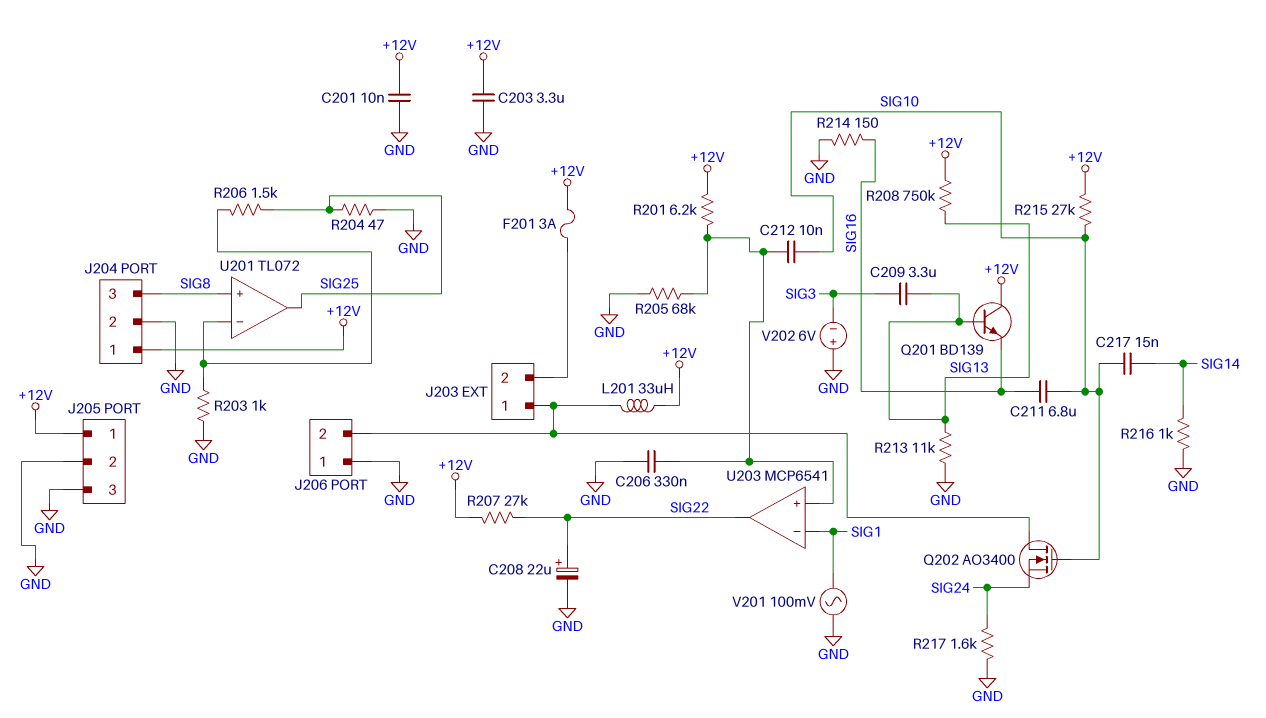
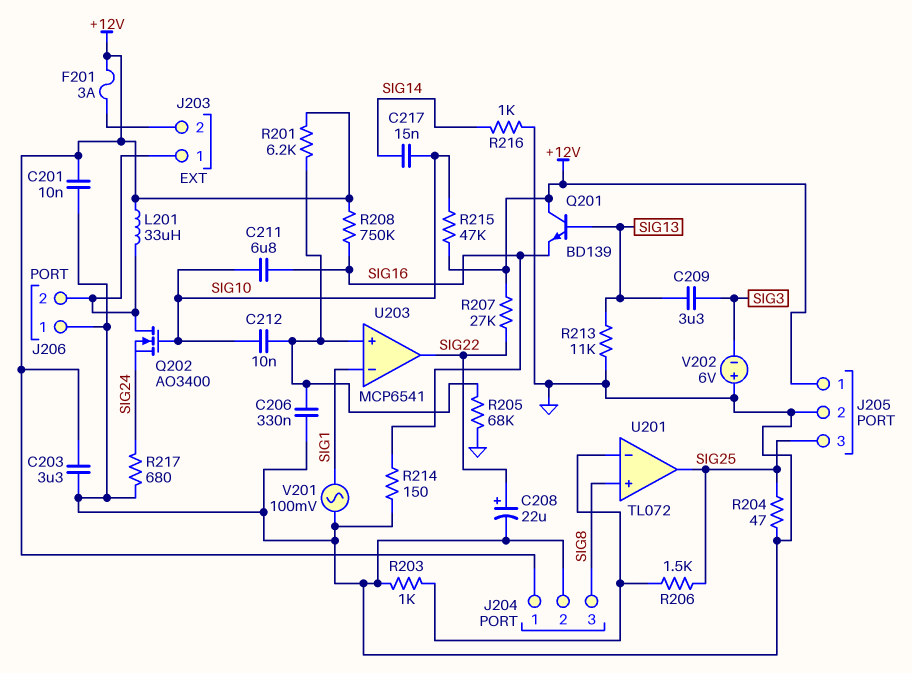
J205 pin 3: GND -> SIG25
R208: 750k (+12V, SIG13) -> 750k (+12V, SIG16)
R215: 27k (+12V, SIG10) -> 47k (+12V, SIG10)
R217: 1.6k (GND, SIG24) -> 680 (GND, SIG24)

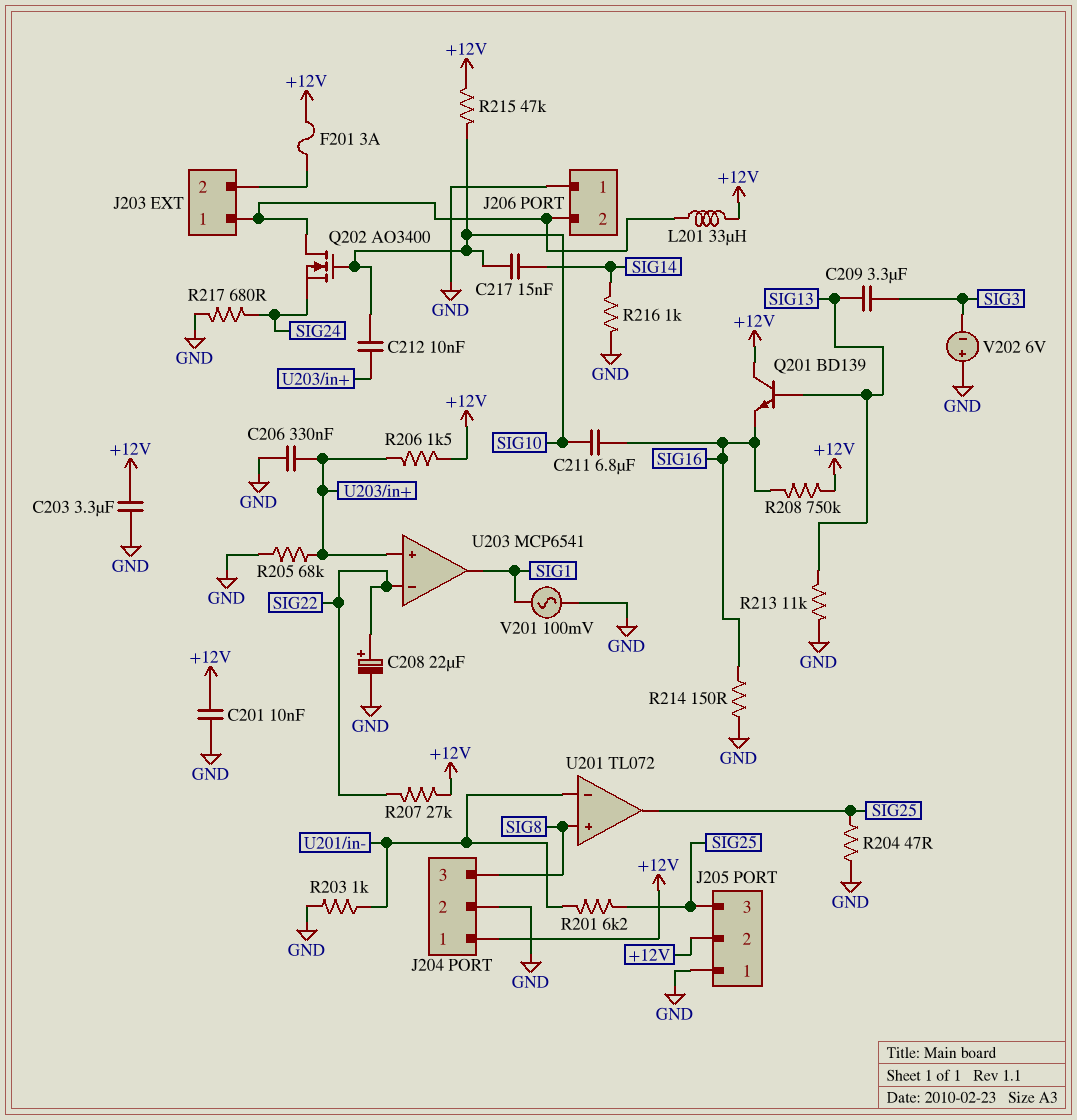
J205 pin 1: +12V -> GND
J205 pin 2: GND -> +12V
R201: 6.2k (+12V, U203/in+) -> 6.2k (SIG25, U201/in-)
R206: 1.5k (SIG25, U201/in-) -> 1.5k (+12V, U203/in+)
U203 pin in-: SIG1 -> SIG22
U203 pin out: SIG22 -> SIG1

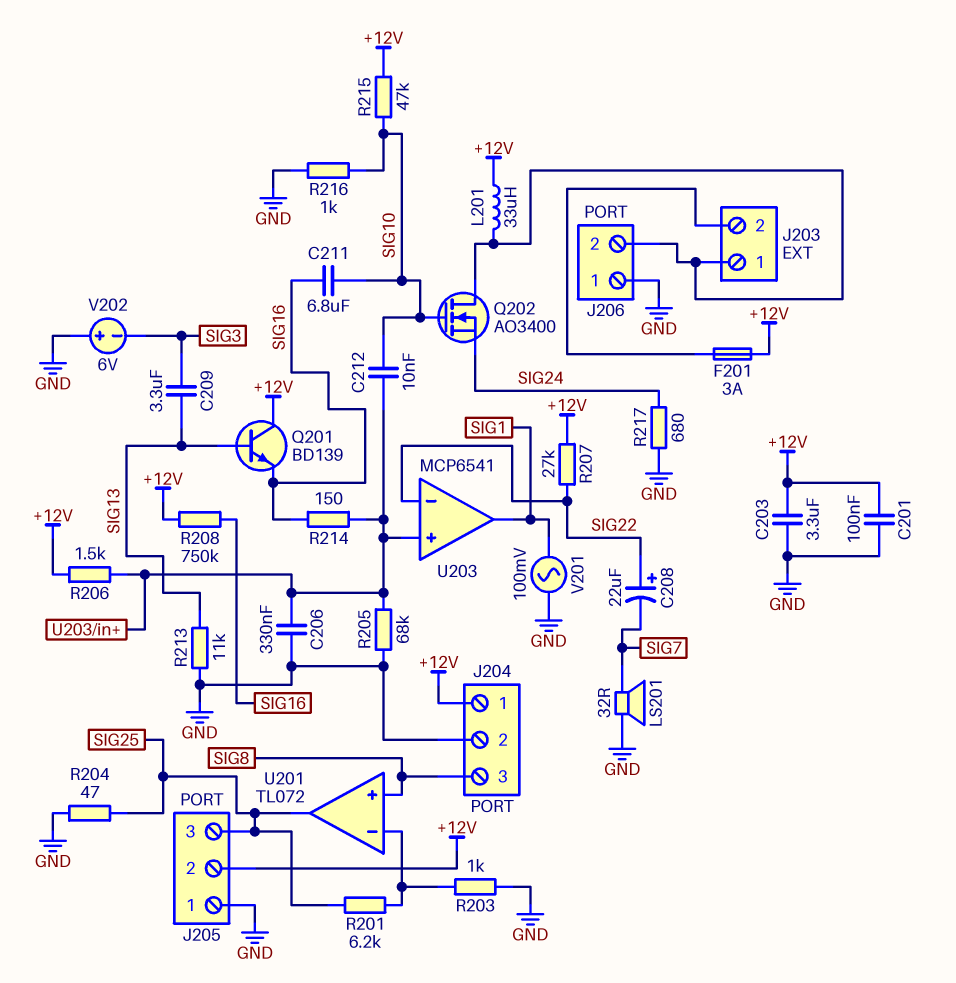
C201: 10nF (+12V, GND) -> 100nF (+12V, GND)
C208: 22uF (plus SIG22, minus GND) -> 22uF (plus SIG22, minus SIG7)
C217: 15nF (SIG10, SIG14) -> none
LS201: none -> speaker 32R (GND, SIG7)
R214: 150 (GND, SIG16) -> 150 (SIG16, U203/in+)
R216: 1k (GND, SIG14) -> 1k (GND, SIG10)

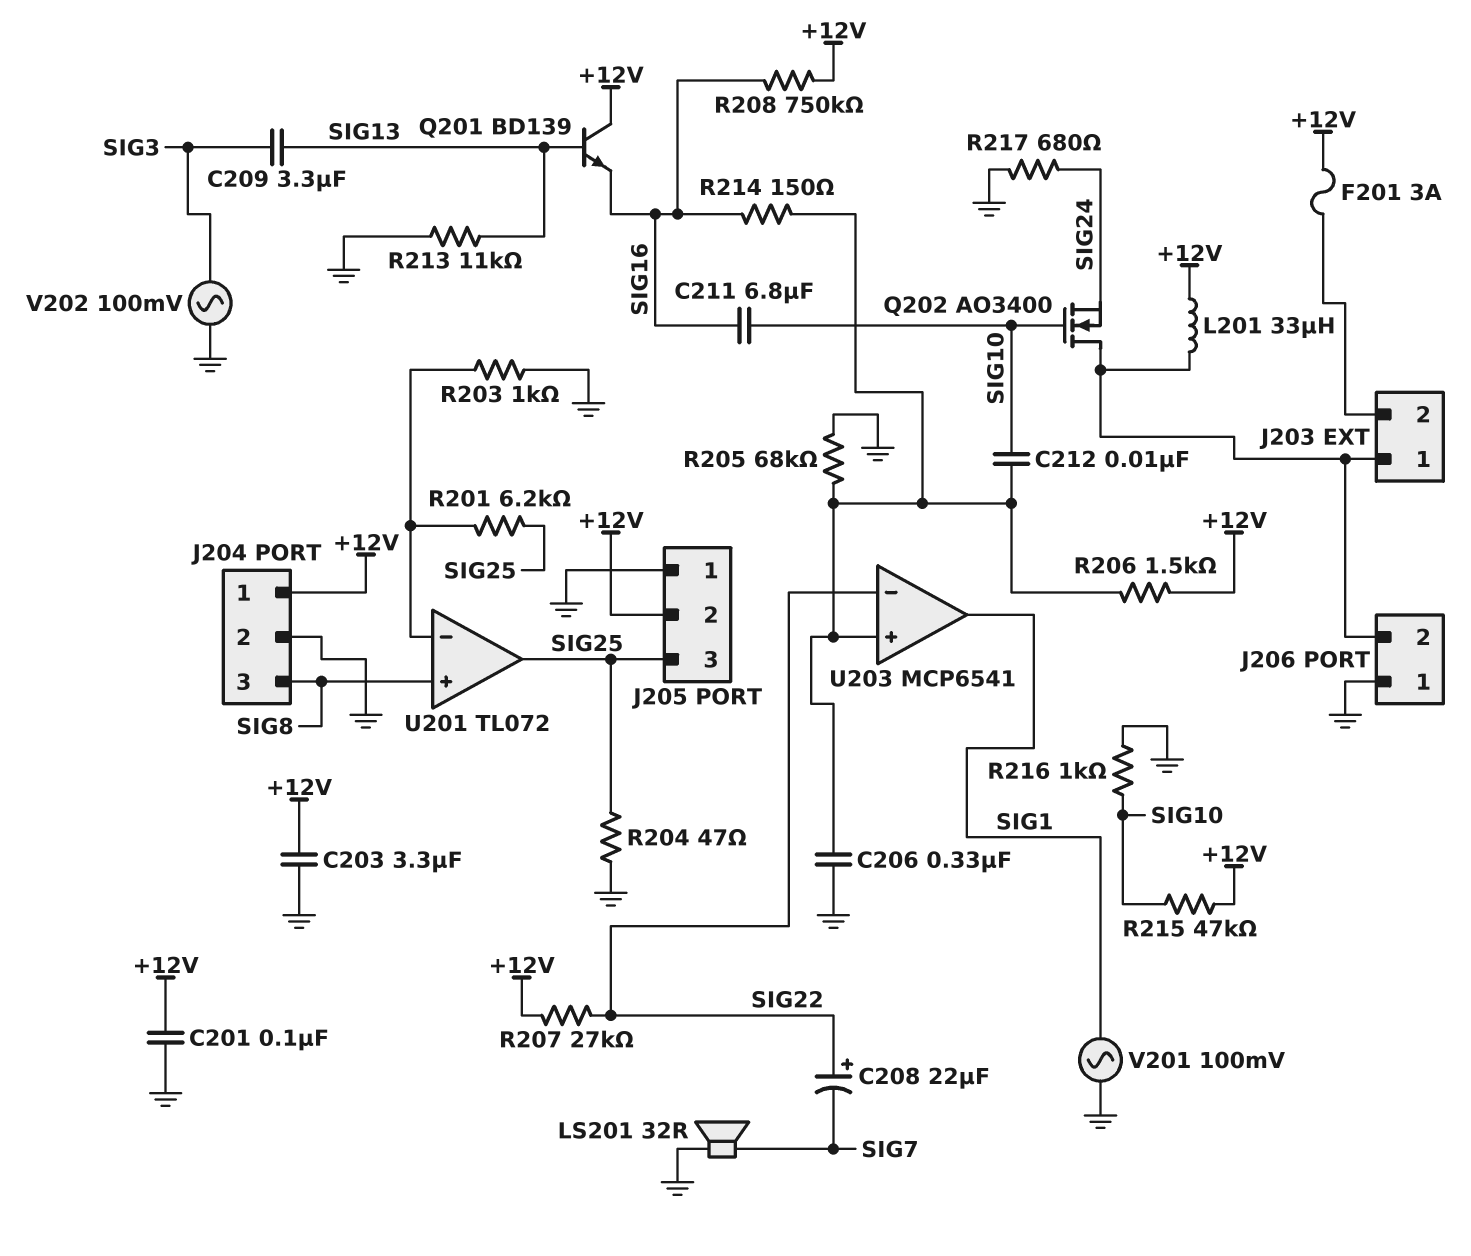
V202: 6V (plus GND, minus SIG3) -> AC 100mV (GND, SIG3)

